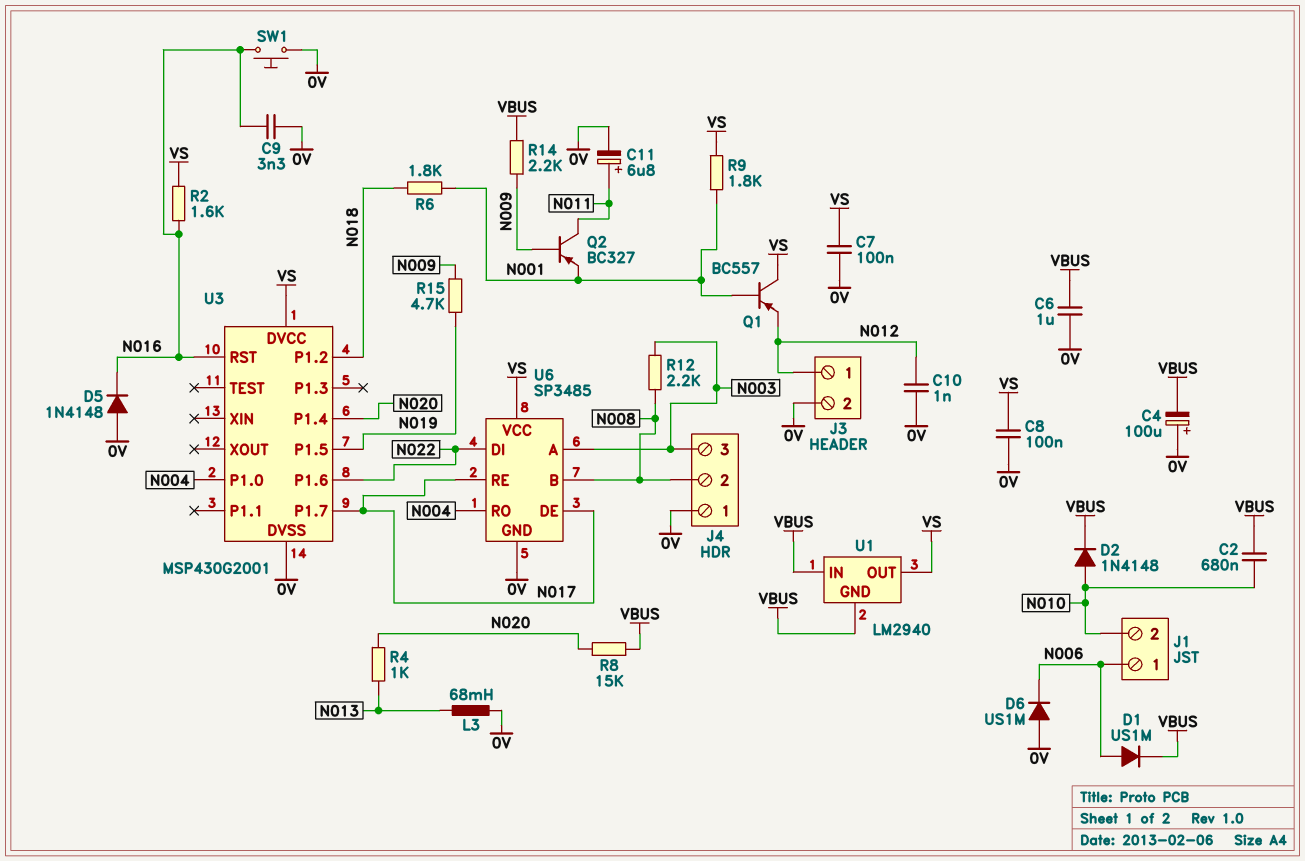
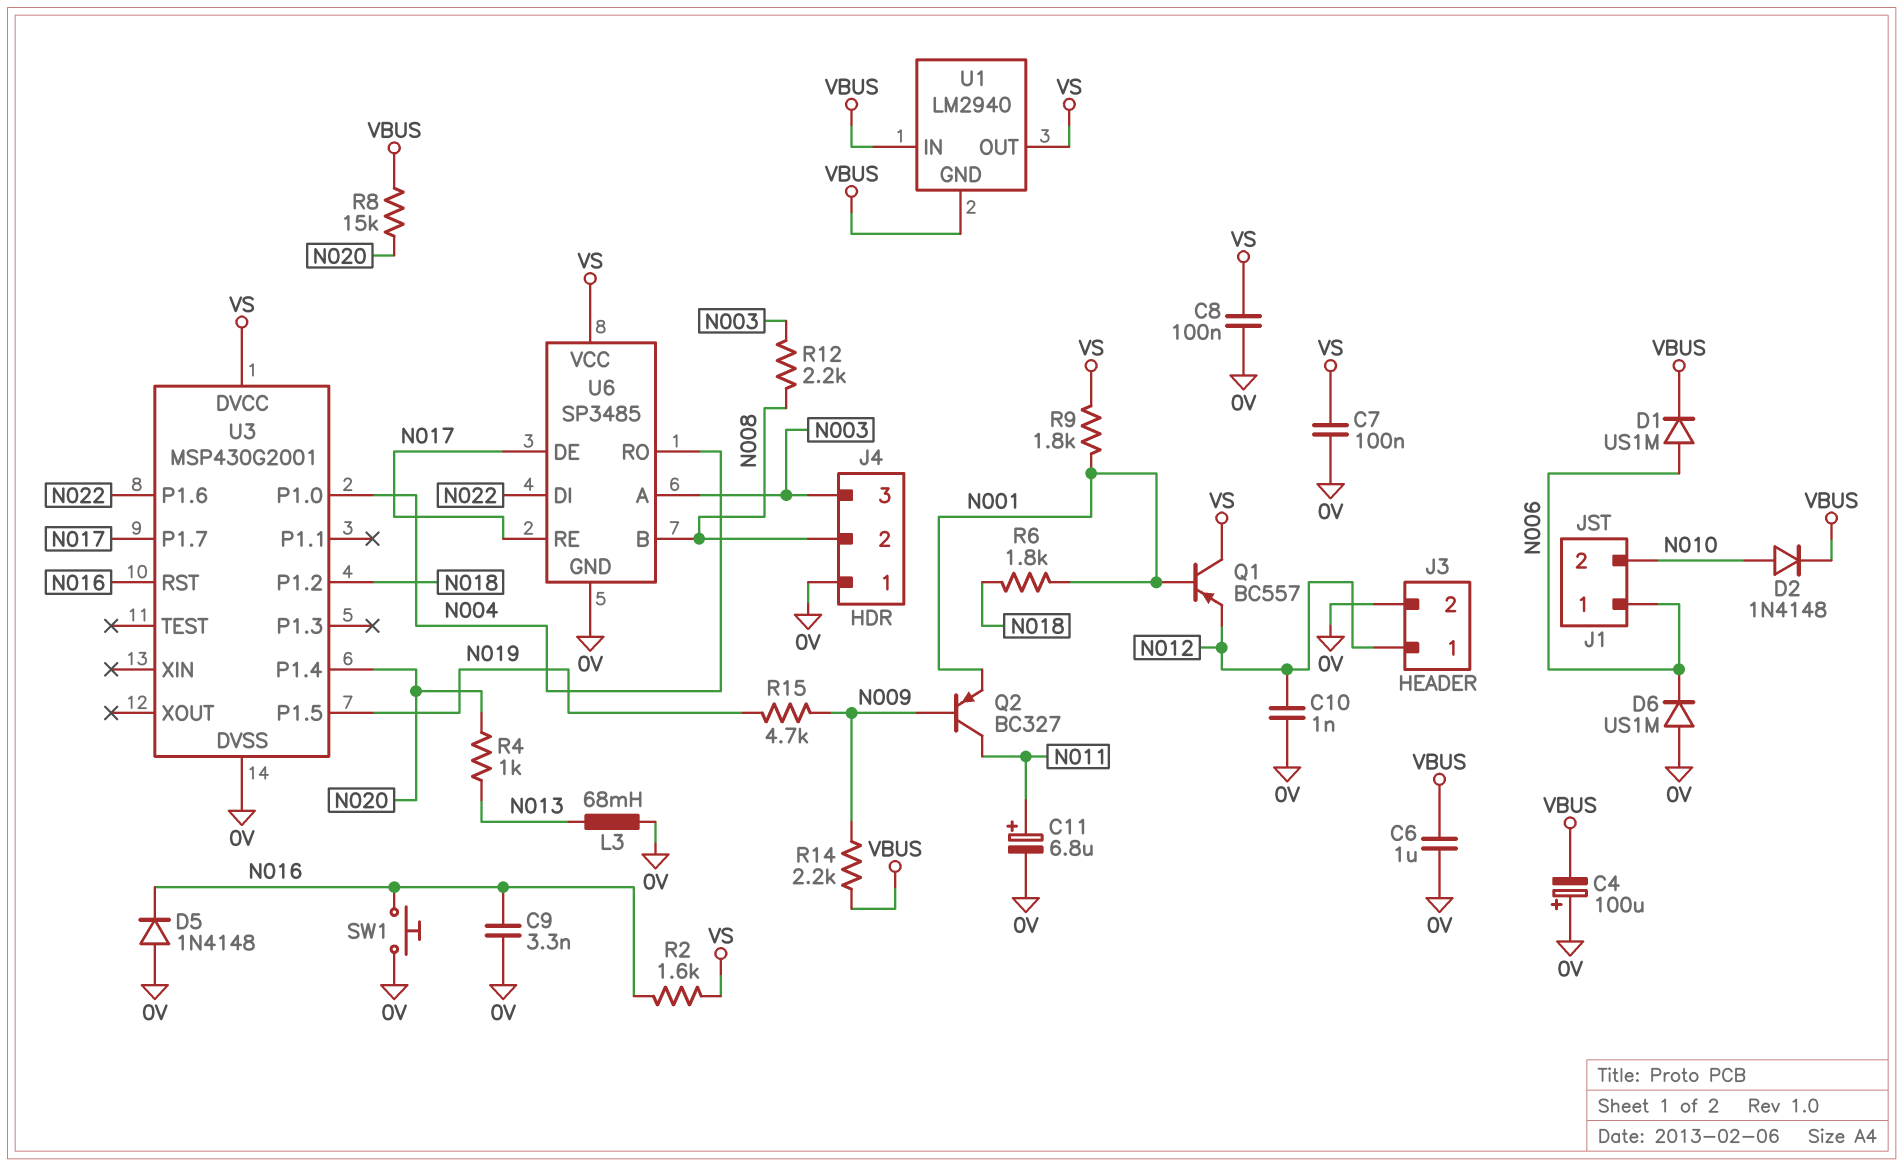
C2: 680nF (N010, VBUS) -> none

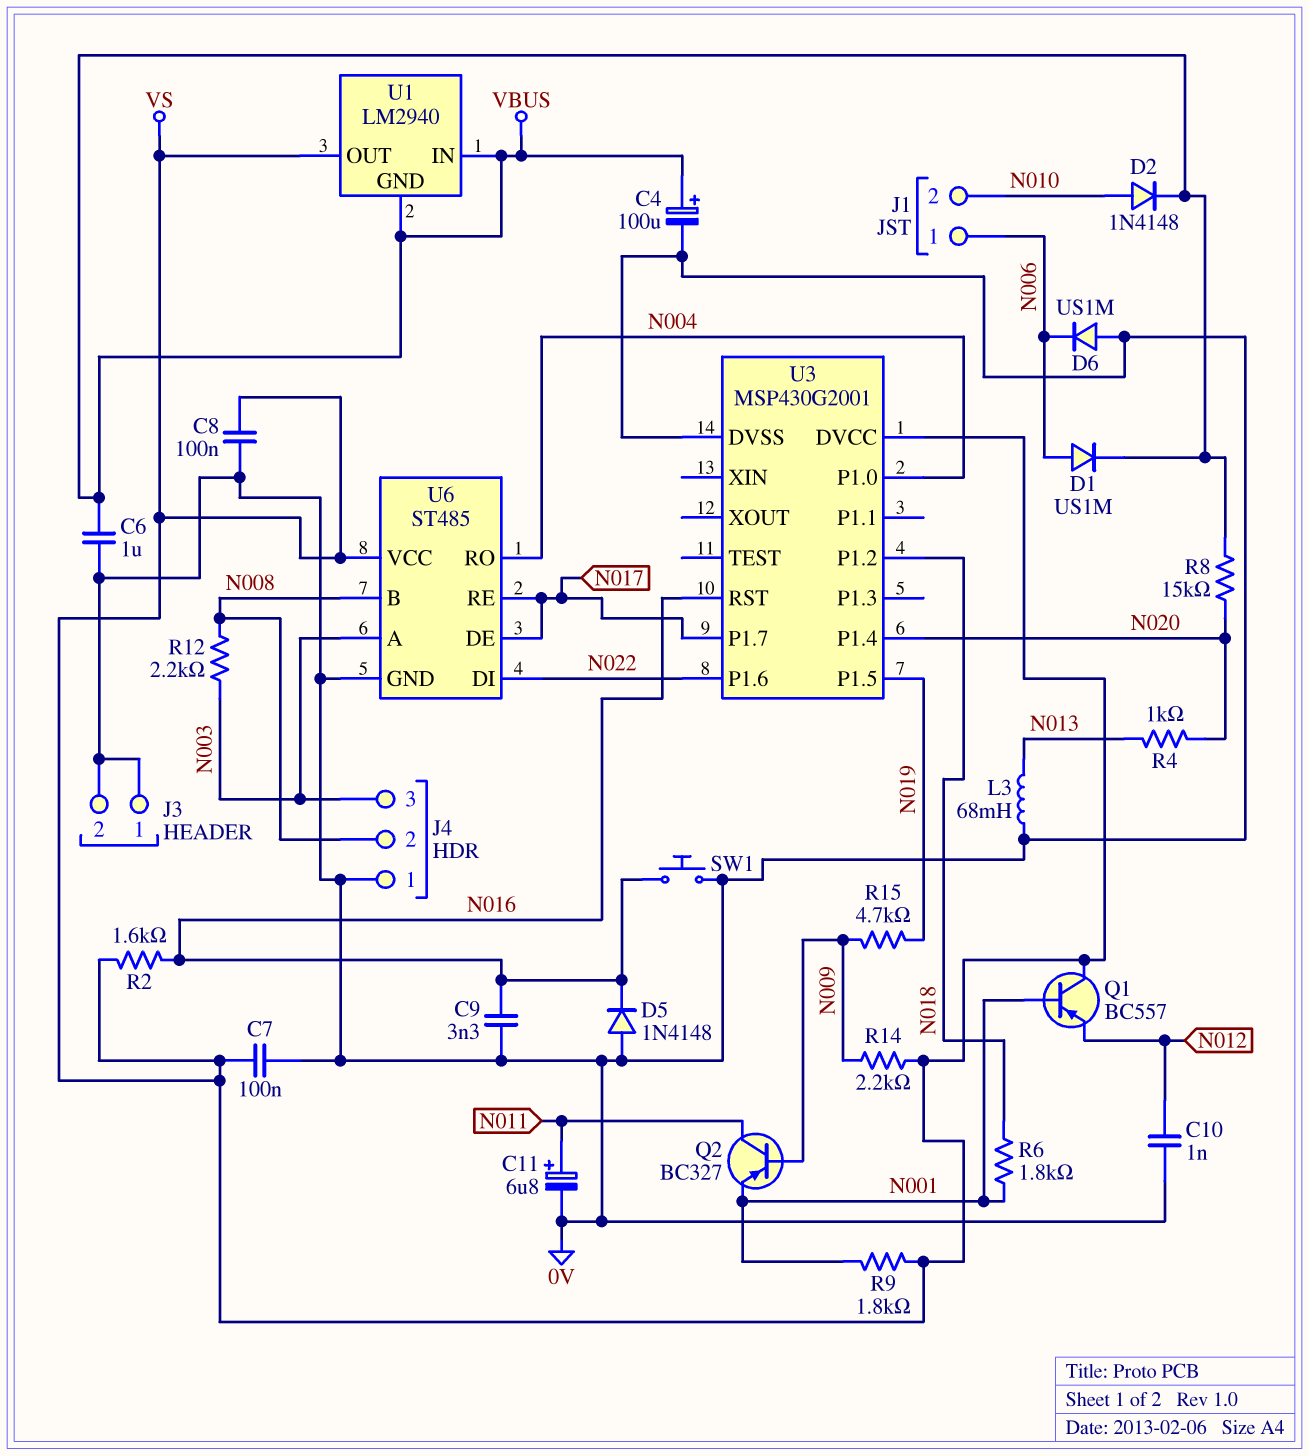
C4: 100uF (plus 0V, minus VBUS) -> 100uF (plus VBUS, minus 0V)
J3 pin 1: N012 -> 0V
R14: 2.2k (N009, VBUS) -> 2.2k (N009, VS)
U6: SP3485 -> ST485

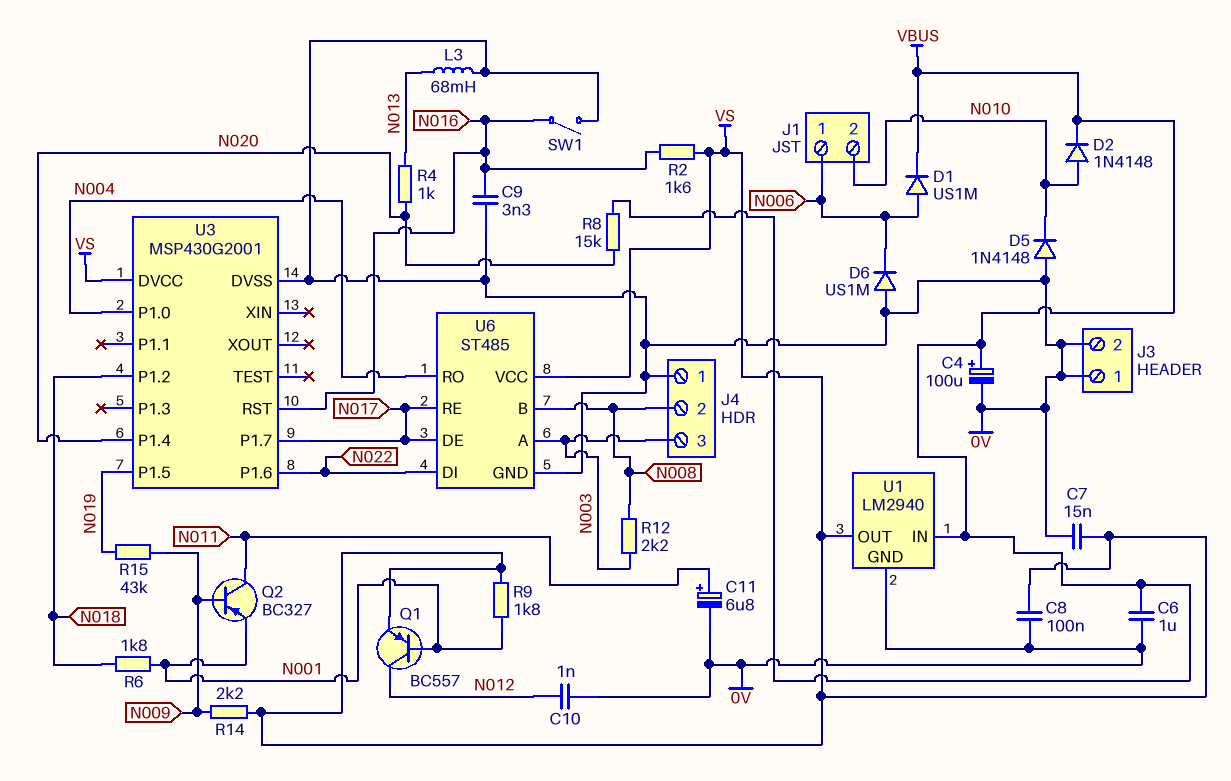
C7: 100nF (0V, VS) -> 15nF (0V, VS)
D5: diode 1N4148 (A 0V, K N016) -> diode 1N4148 (A 0V, K N010)
Q1: PNP BC557 (B N001, C VS, E N012) -> PNP BC557 (B N001, C N012, E VS)
R15: 4.7k (N009, N019) -> 43k (N009, N019)
SW1: button (0V, N016) -> switch (0V, N016)
U1 pin GND: VBUS -> 0V

